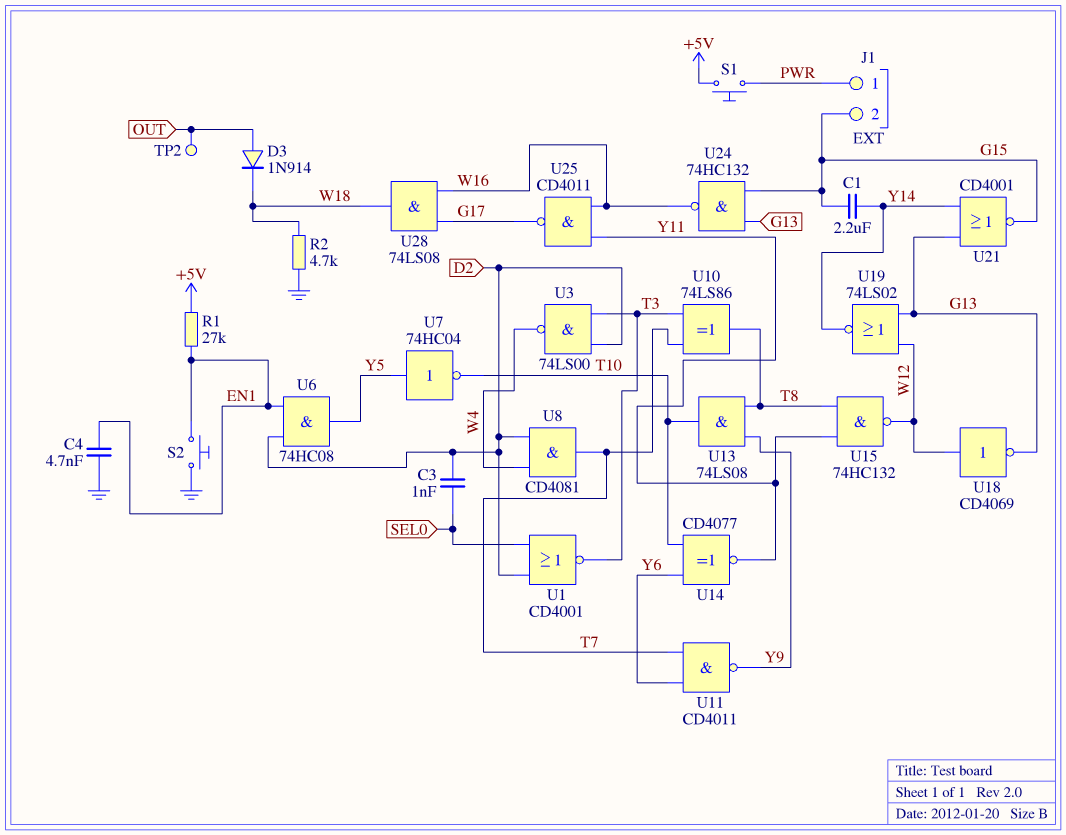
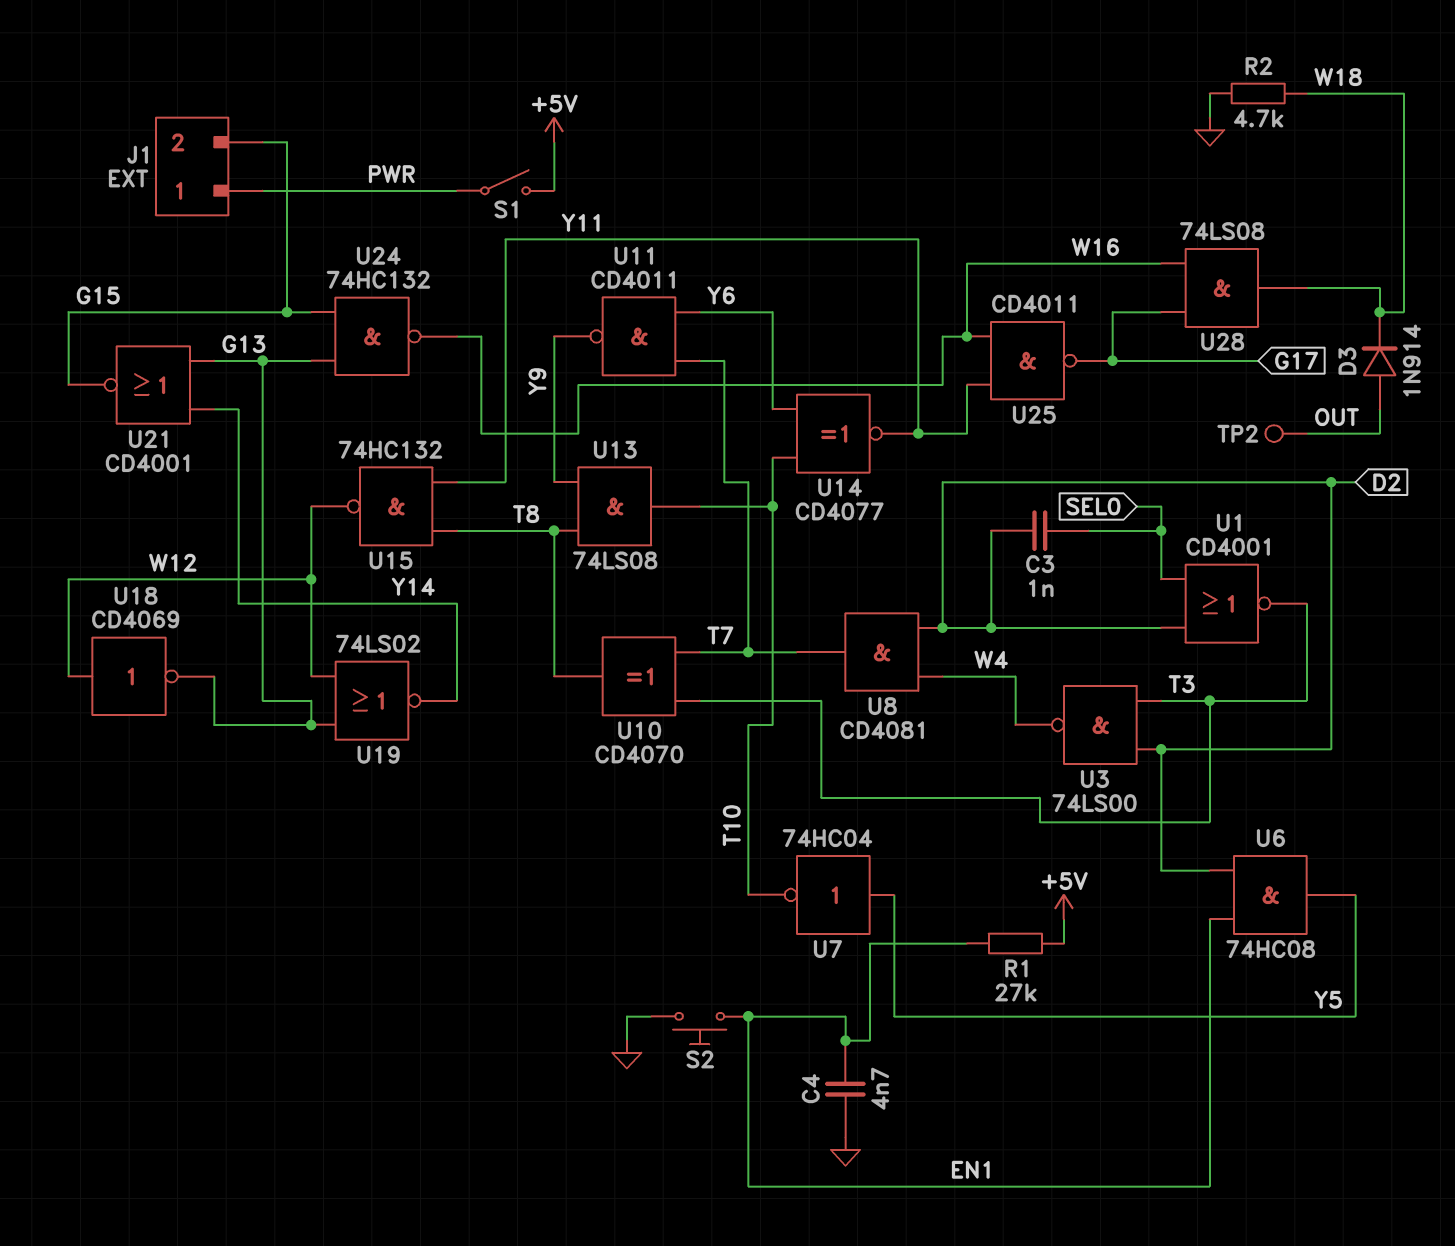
C1: 2.2uF (G15, Y14) -> none
S1: button (+5V, PWR) -> switch (+5V, PWR)
U10: XOR 74LS86 (in T3, in T7, out T8) -> XOR CD4070 (in T3, in T7, out T8)

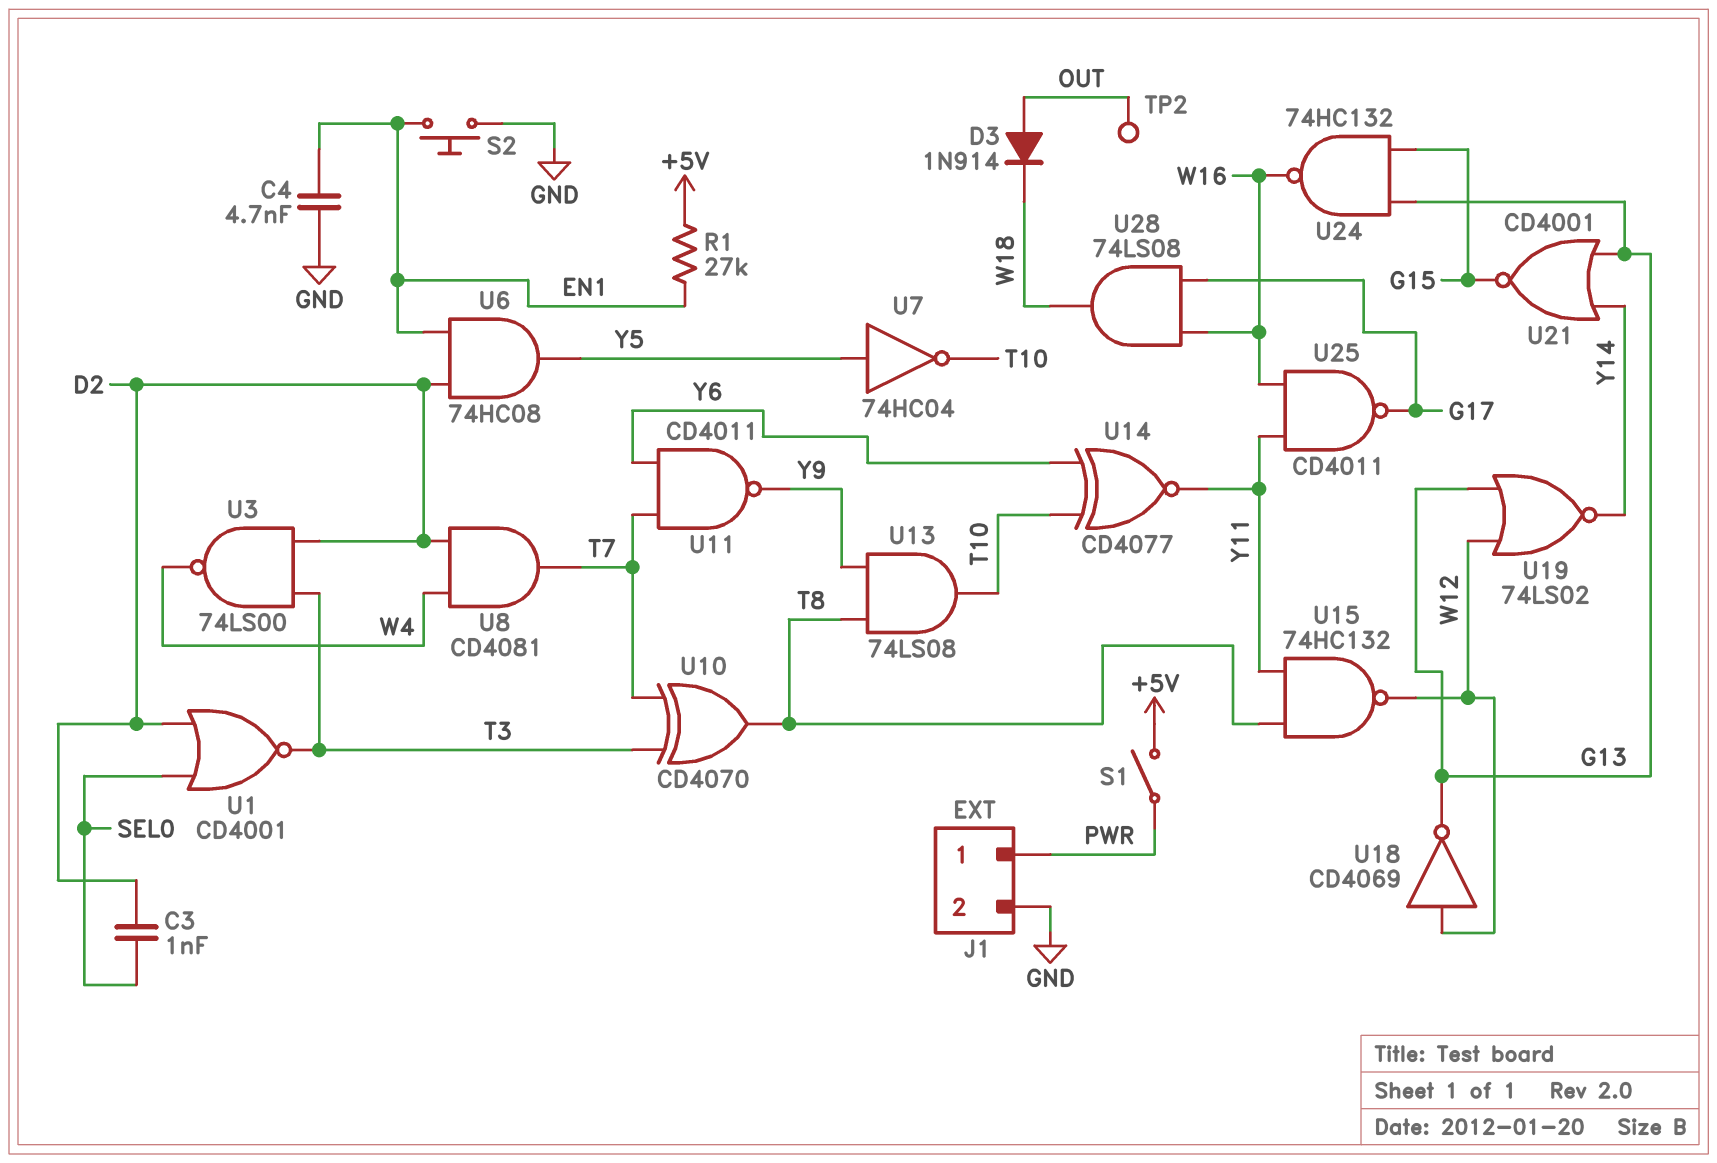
J1 pin 2: G15 -> GND
R2: 4.7k (GND, W18) -> none

